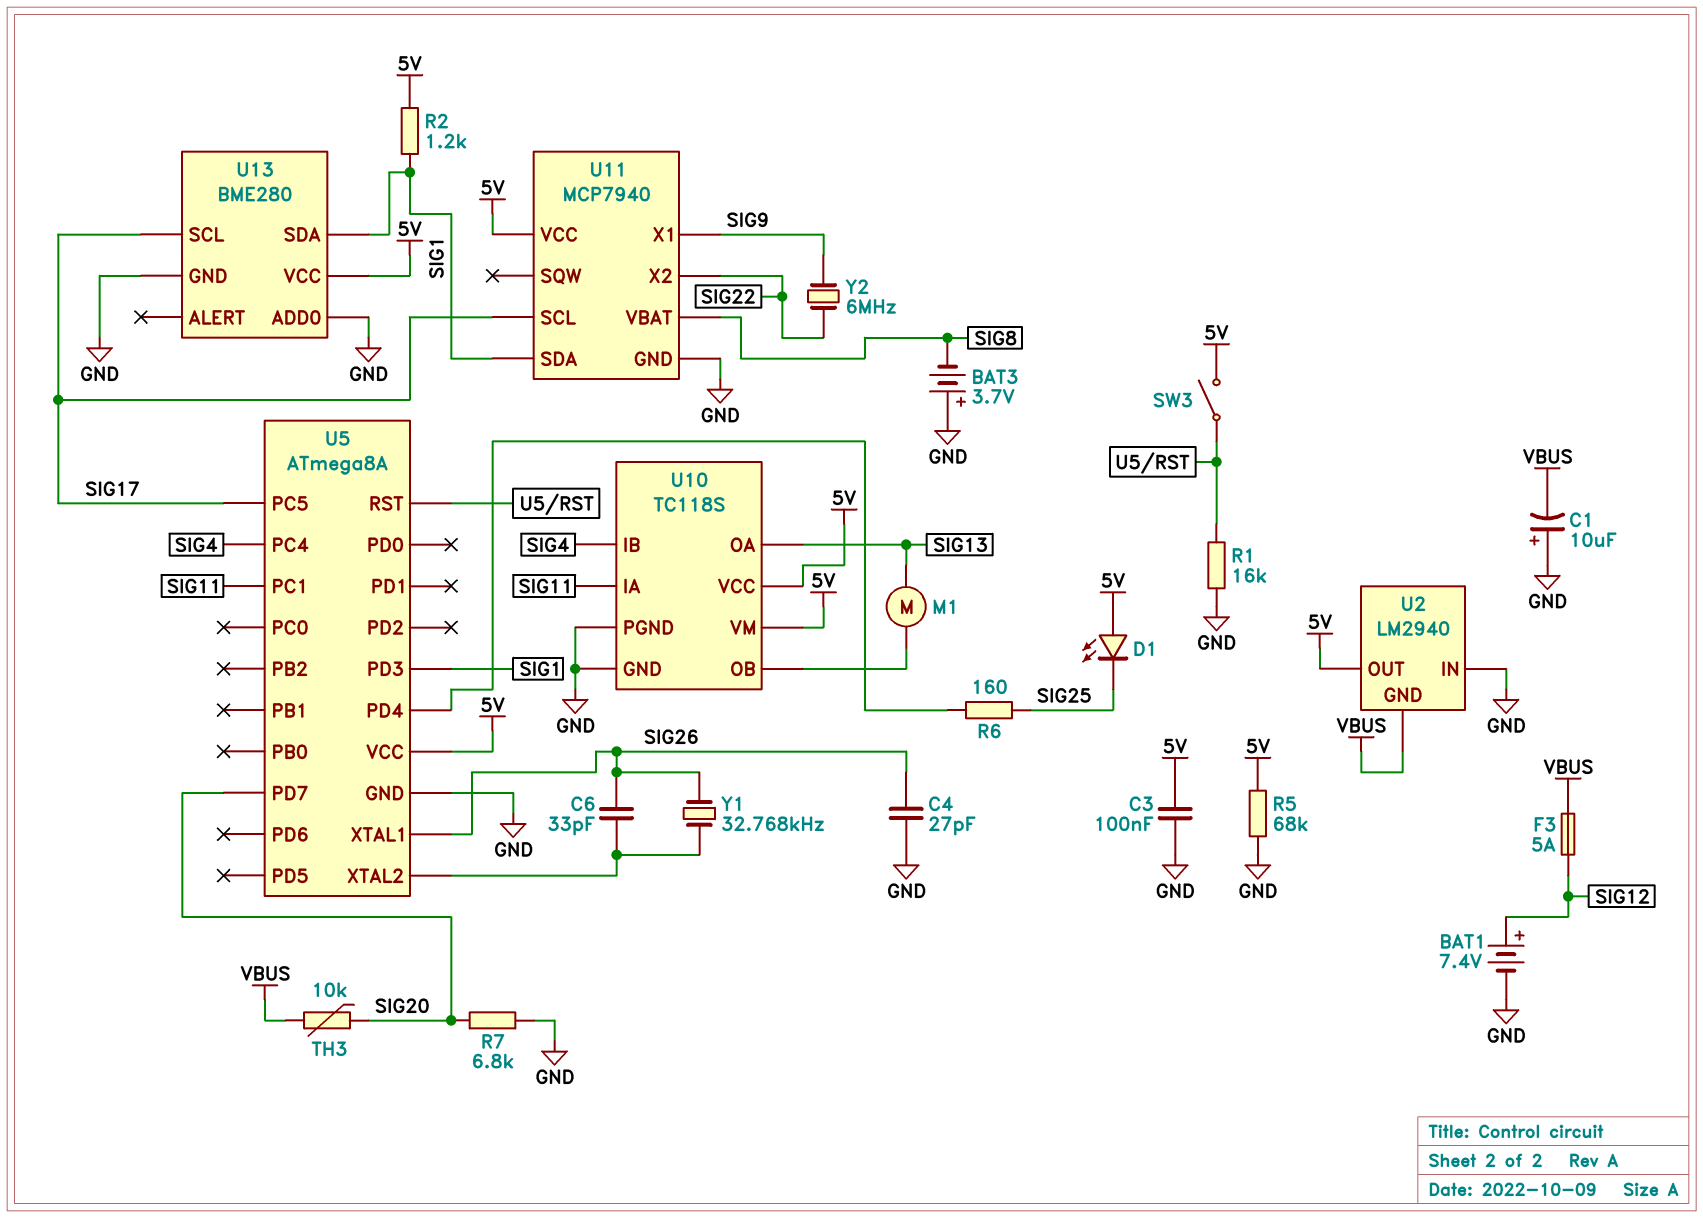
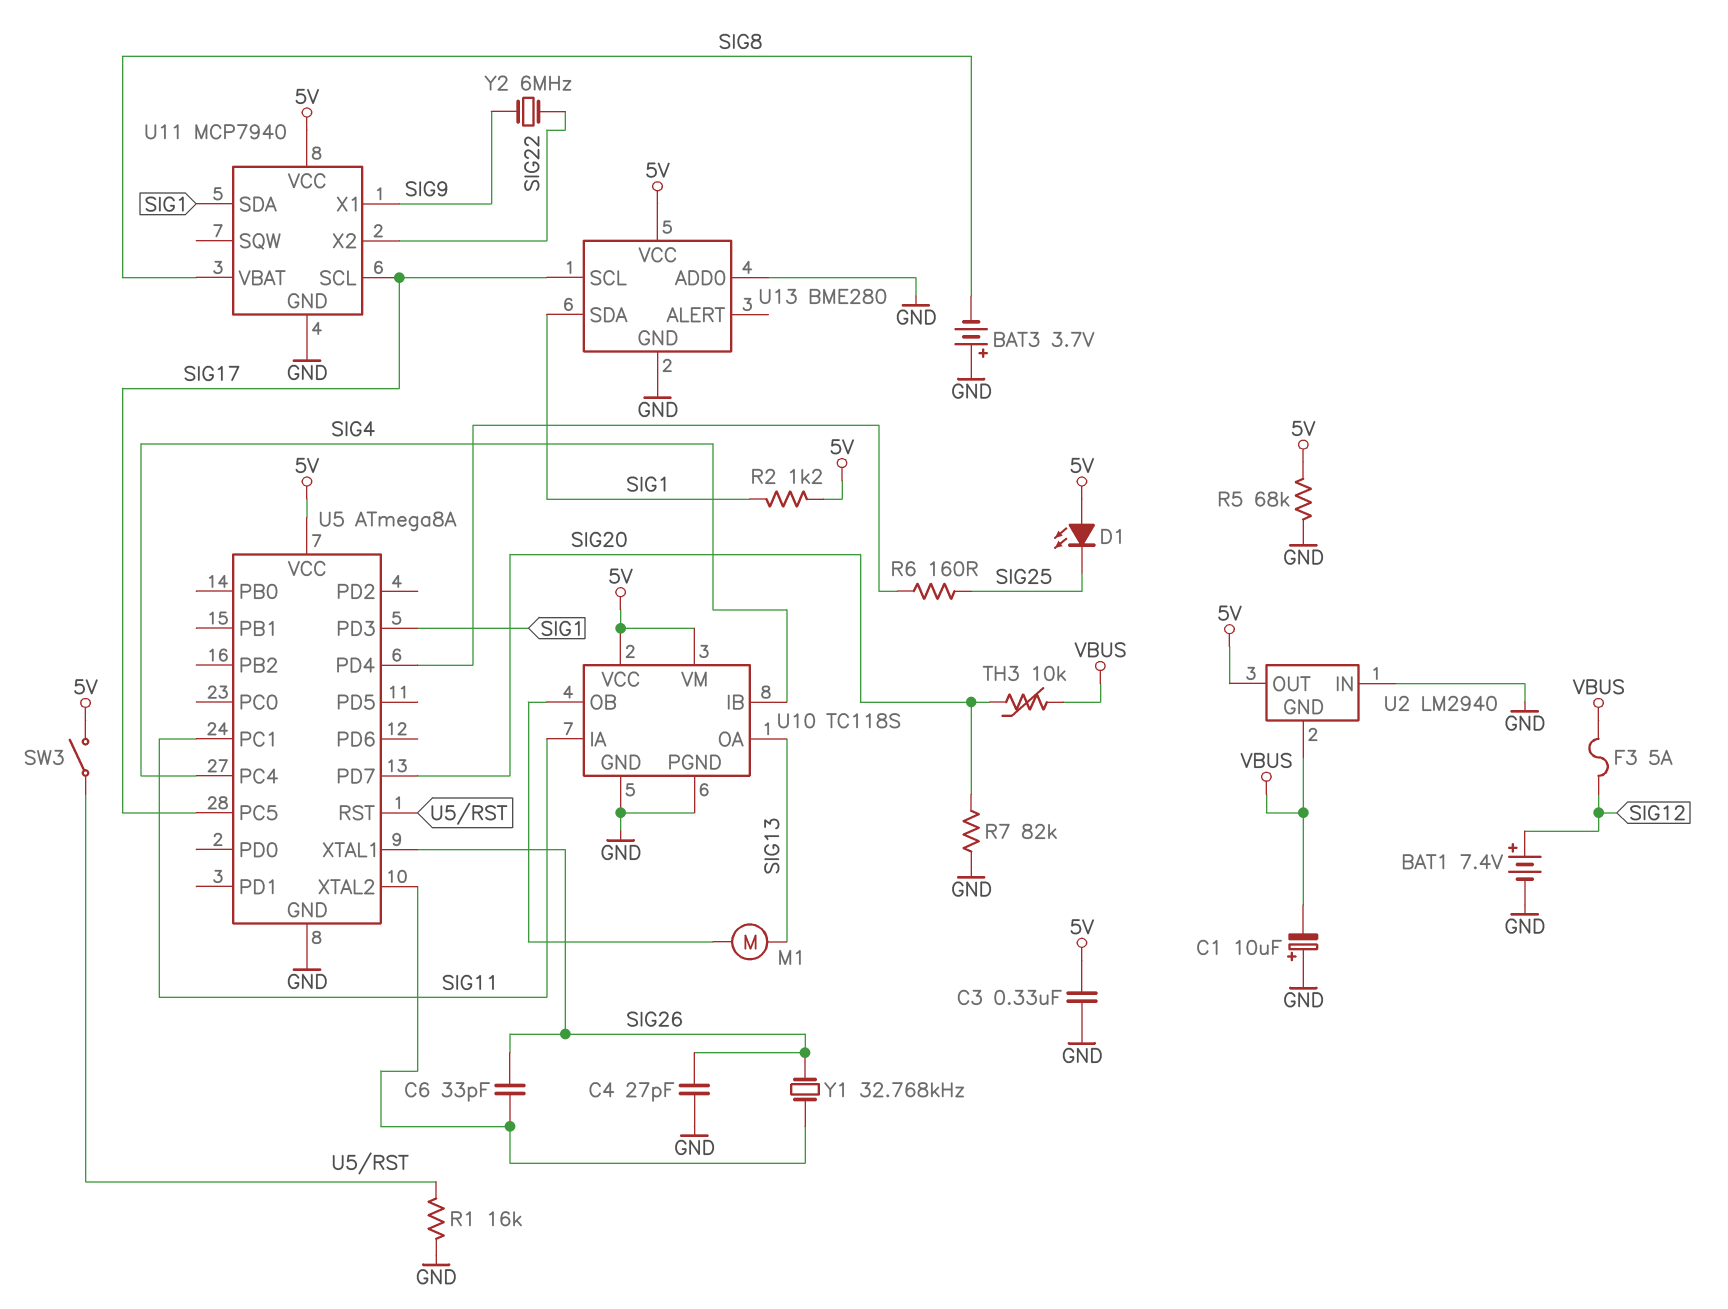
C3: 100nF (5V, GND) -> 330nF (5V, GND)
R7: 6.8k (GND, SIG20) -> 82k (GND, SIG20)

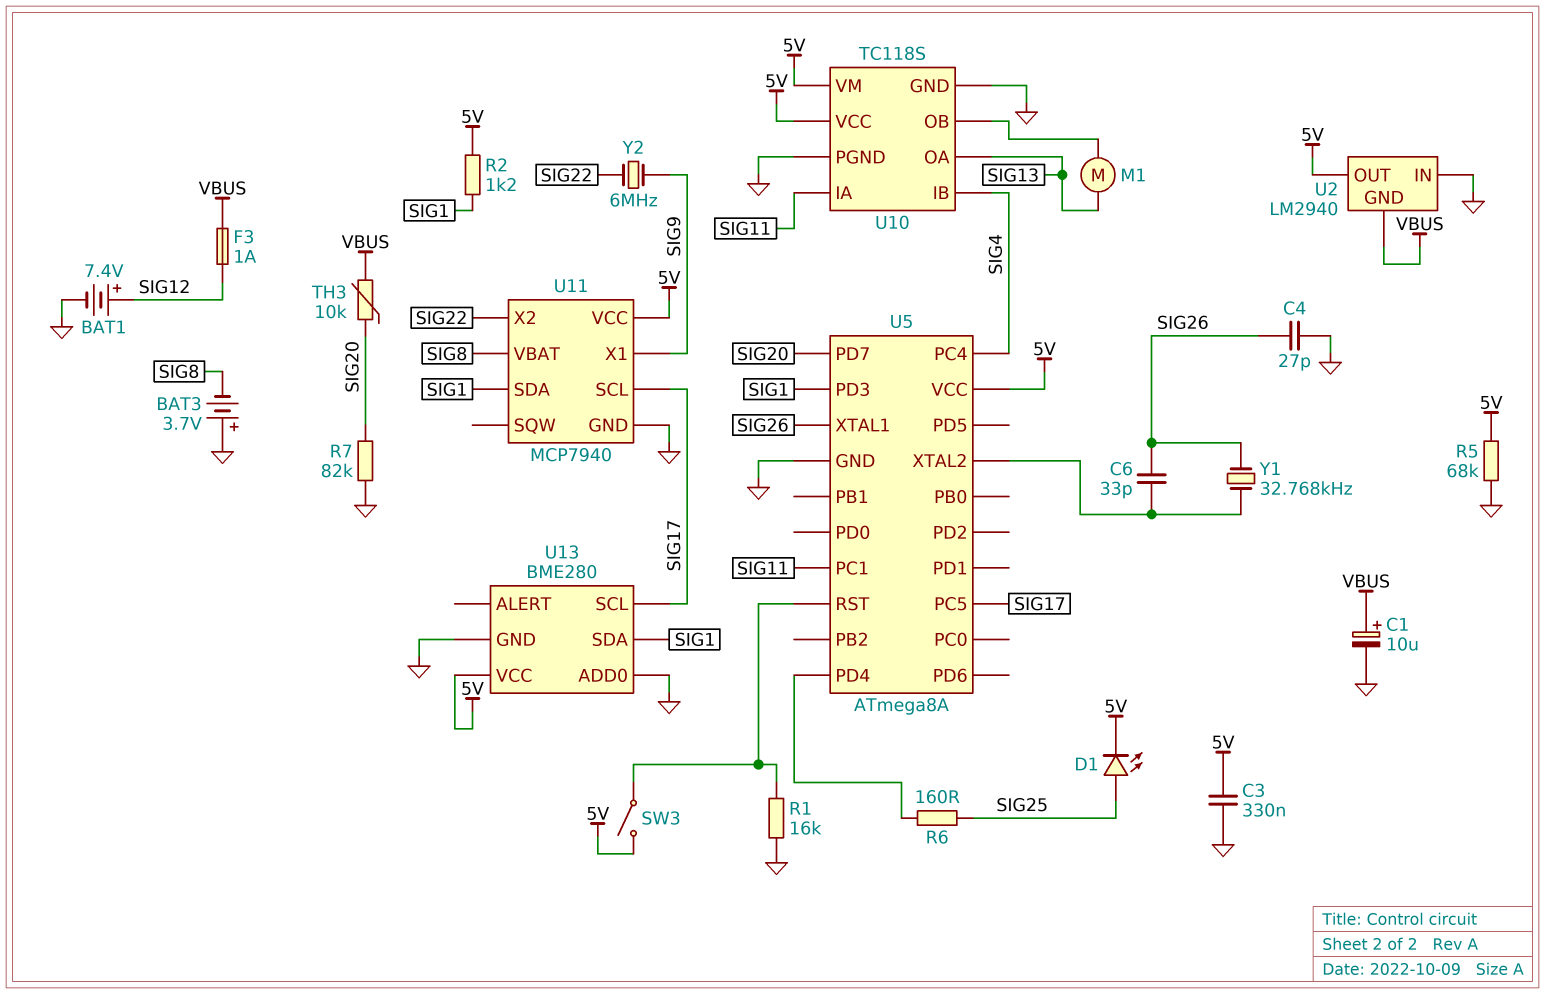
C1: 10uF (plus GND, minus VBUS) -> 10uF (plus VBUS, minus GND)
D1: LED (A 5V, K SIG25) -> LED (A SIG25, K 5V)
F3: 5A (SIG12, VBUS) -> 1A (SIG12, VBUS)

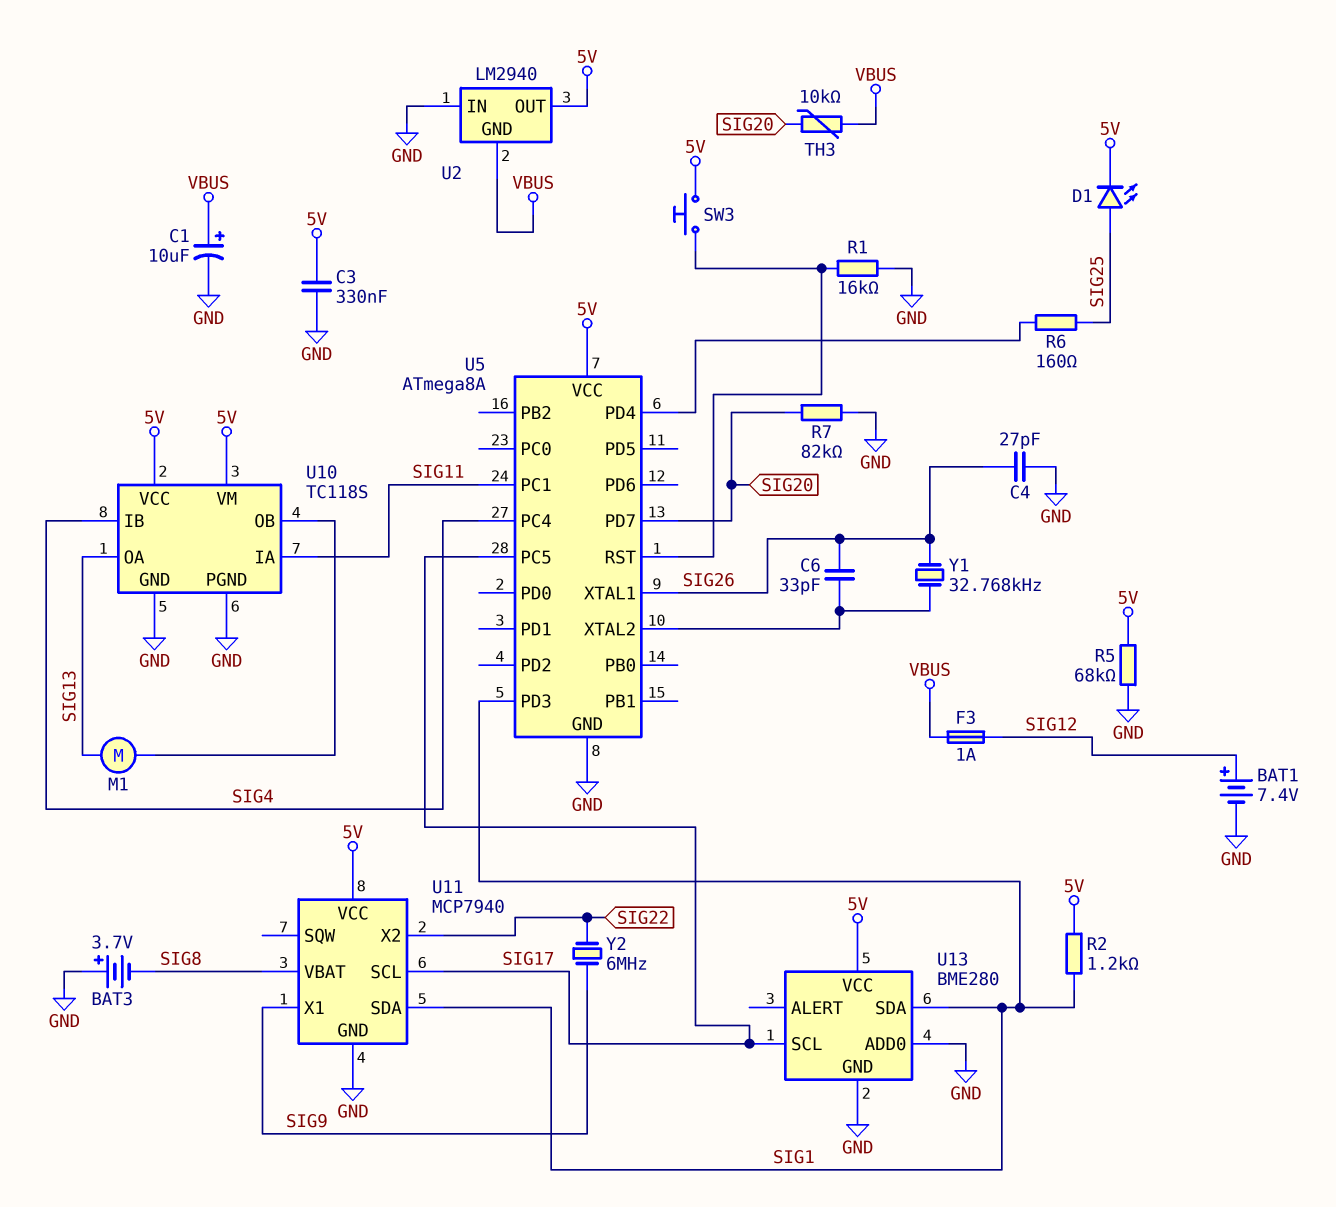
SW3: switch (5V, U5/RST) -> button (5V, U5/RST)

